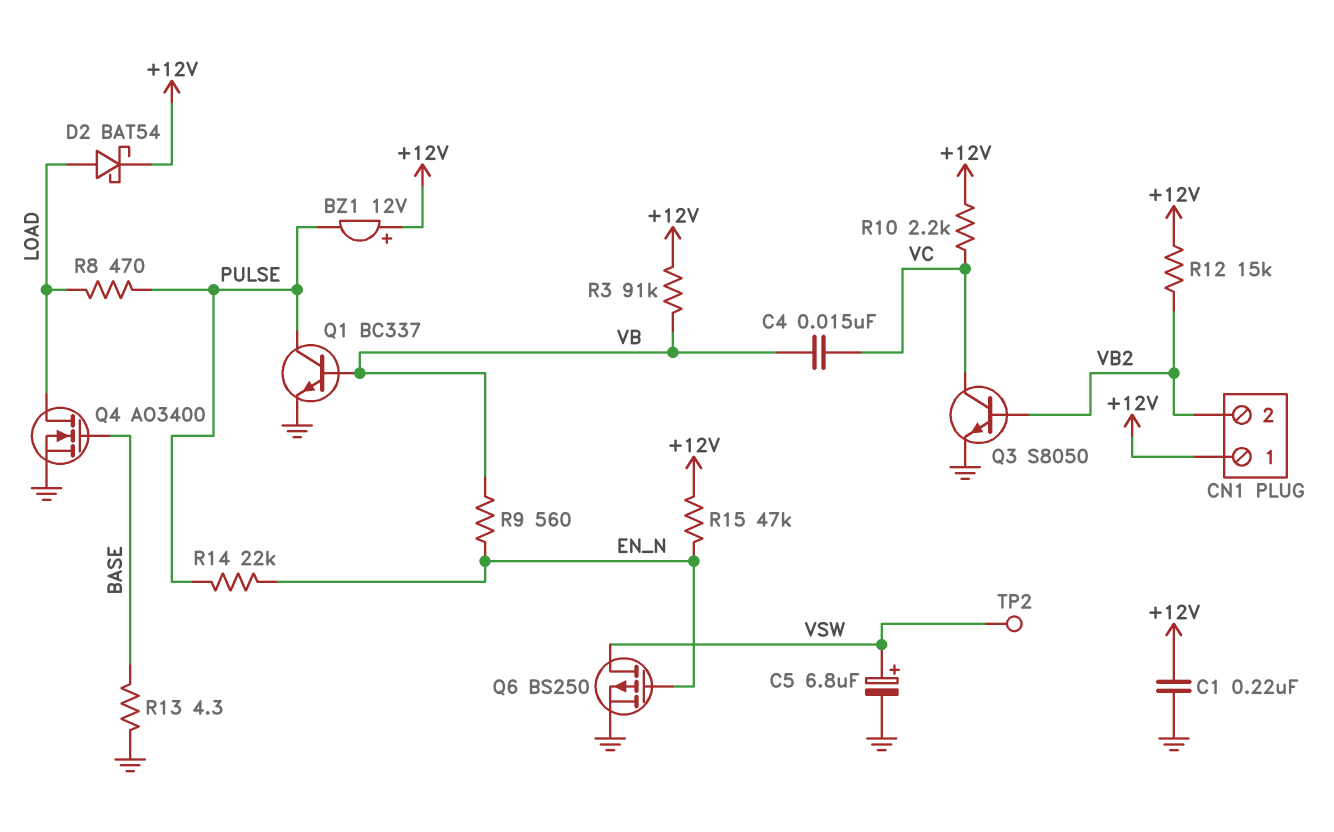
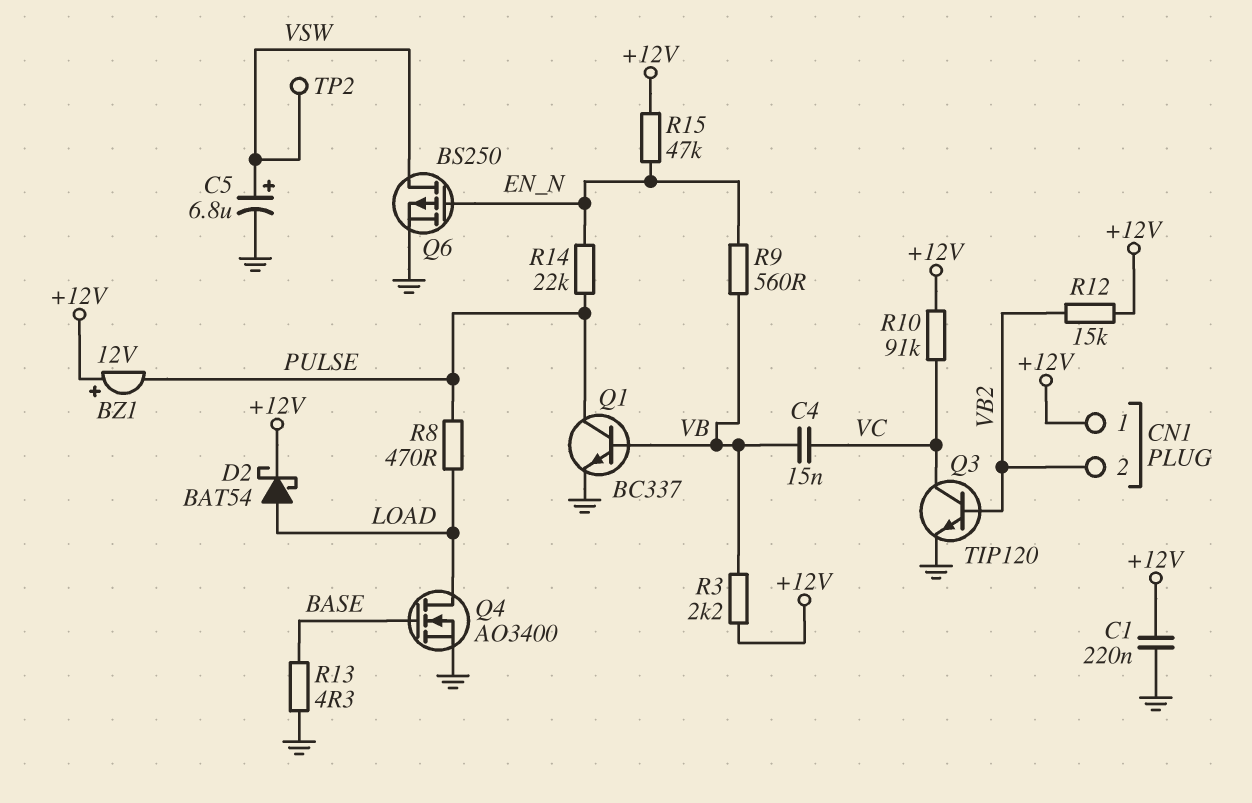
Q3: NPN S8050 (B VB2, C VC, E GND) -> NPN TIP120 (B VB2, C VC, E GND)
R3: 91k (+12V, VB) -> 2.2k (+12V, VB)
R10: 2.2k (+12V, VC) -> 91k (+12V, VC)

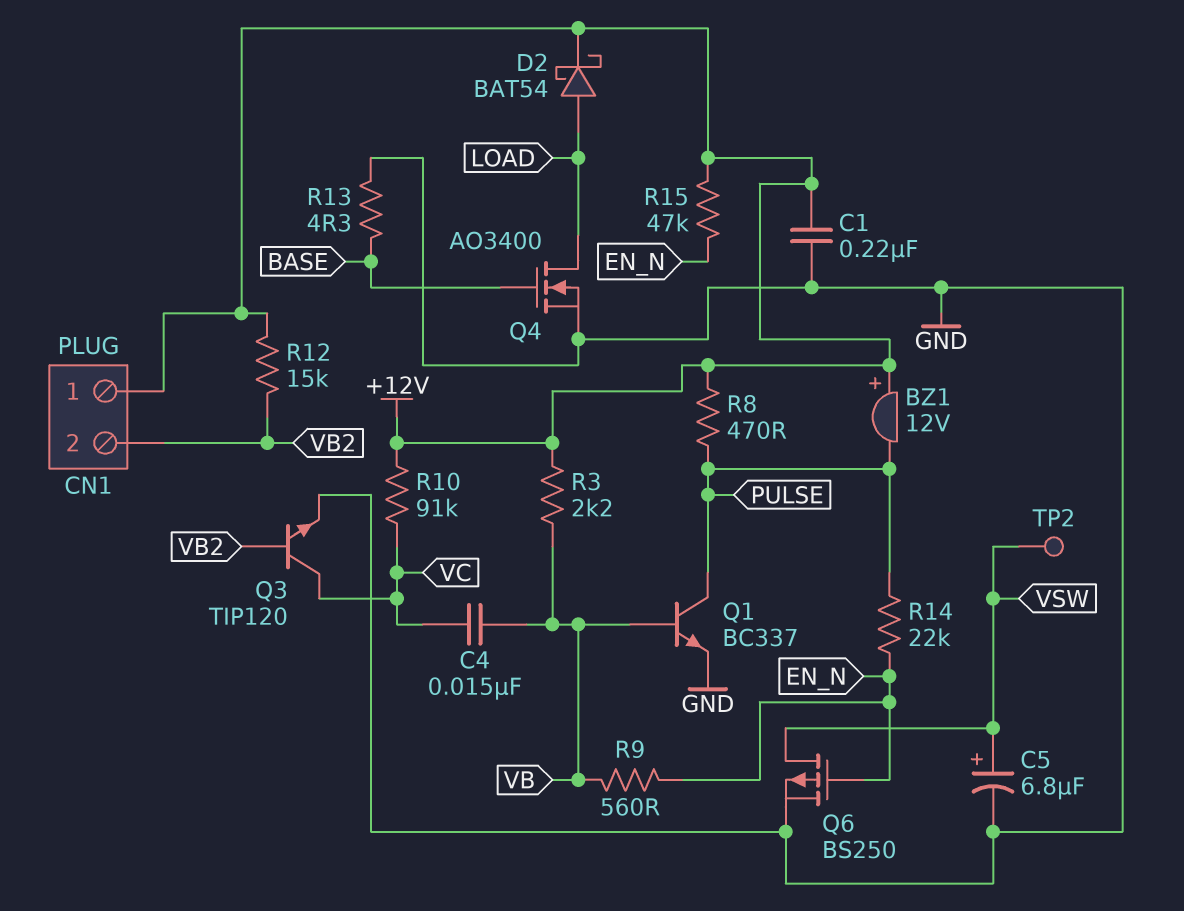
R8: 470 (LOAD, PULSE) -> 470 (+12V, PULSE)

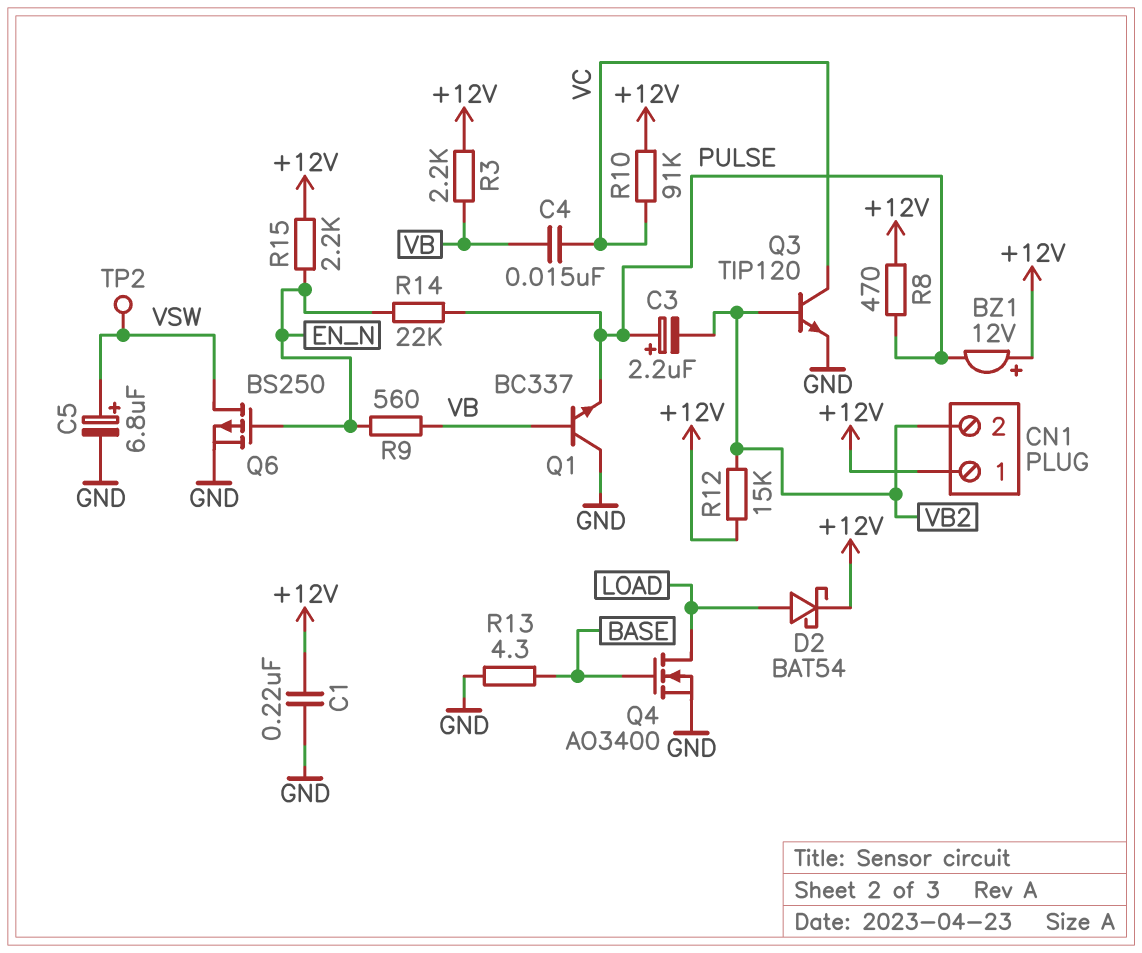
C3: none -> 2.2uF (plus PULSE, minus VB2)
Q1: NPN BC337 (B VB, C PULSE, E GND) -> NPN BC337 (B VB, C GND, E PULSE)
R15: 47k (+12V, EN_N) -> 2.2k (+12V, EN_N)

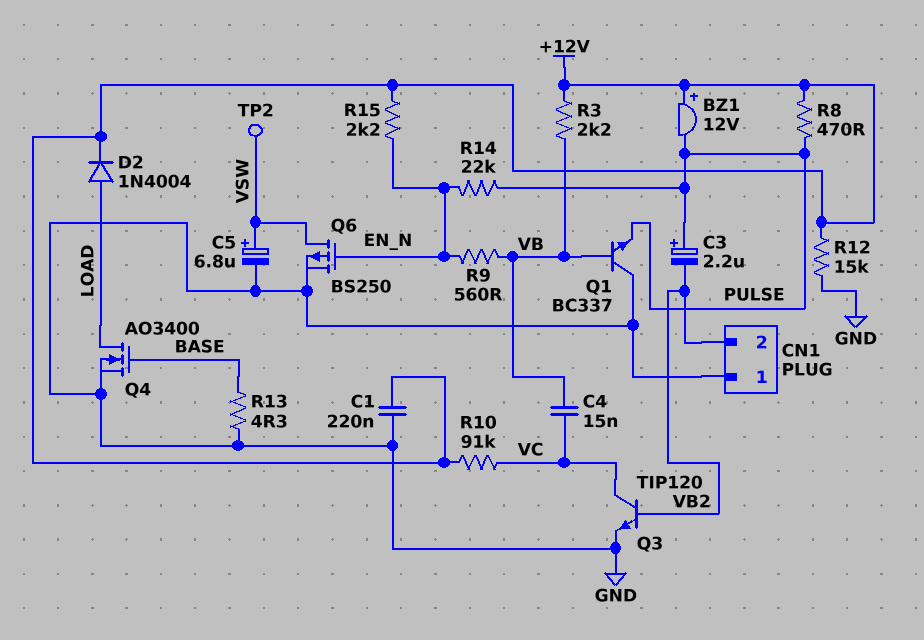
CN1 pin 1: +12V -> GND
D2: schottky BAT54 (A LOAD, K +12V) -> diode 1N4004 (A LOAD, K +12V)
R12: 15k (+12V, VB2) -> 15k (+12V, GND)

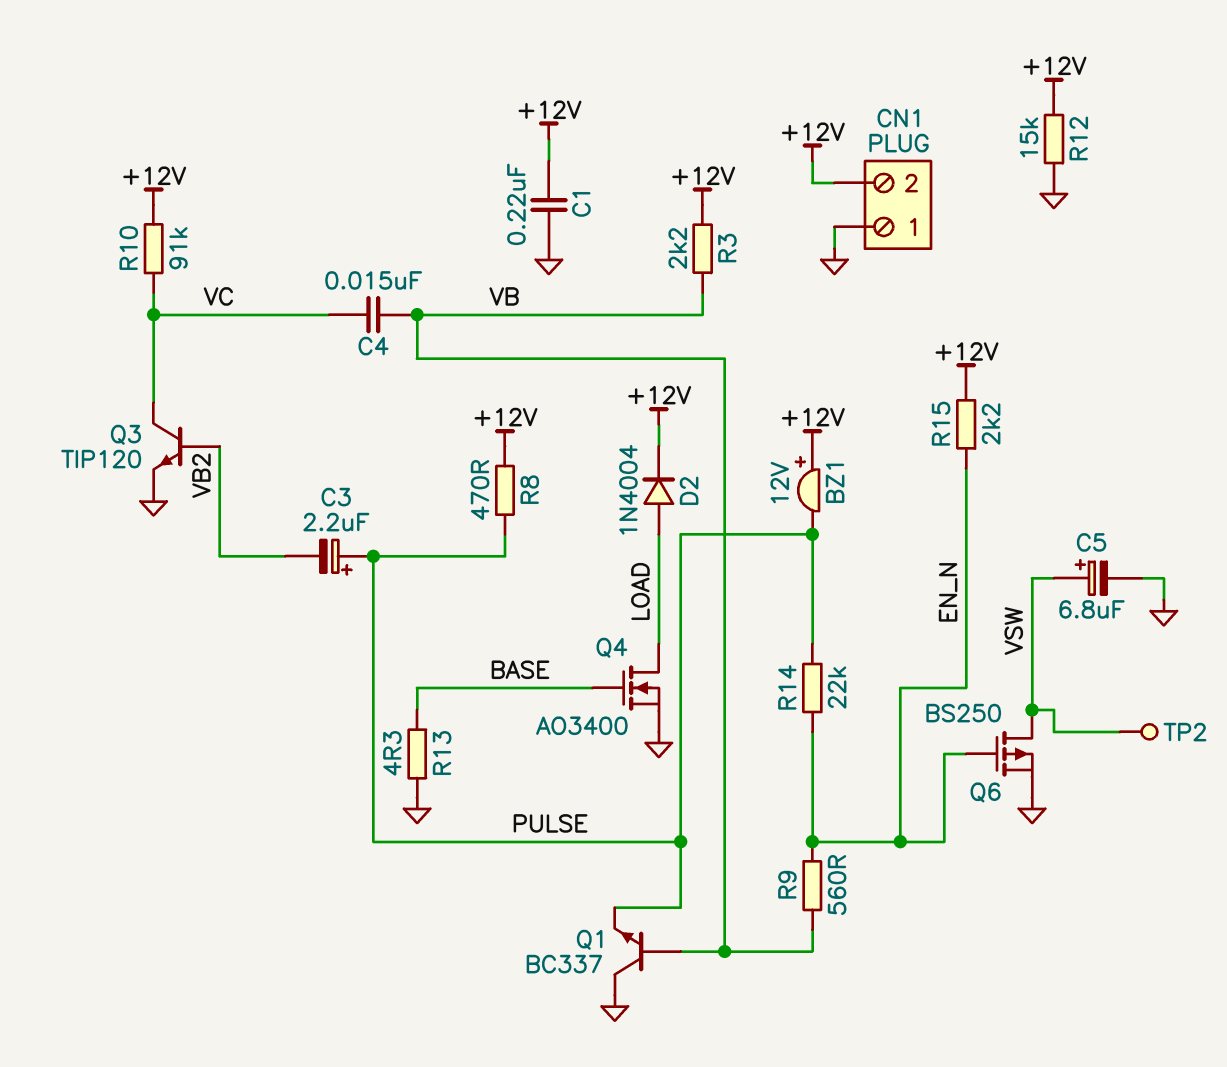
CN1 pin 2: VB2 -> +12V

